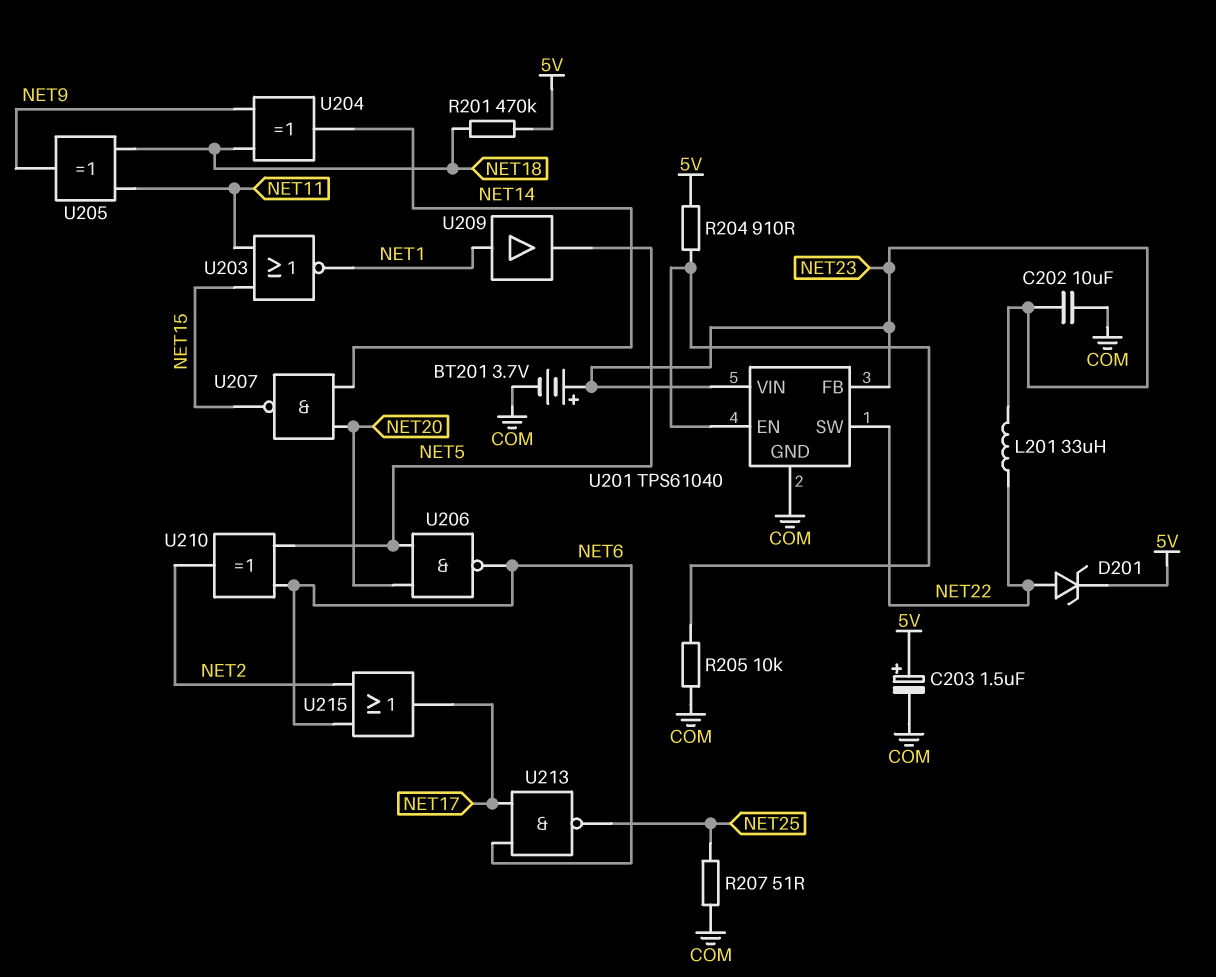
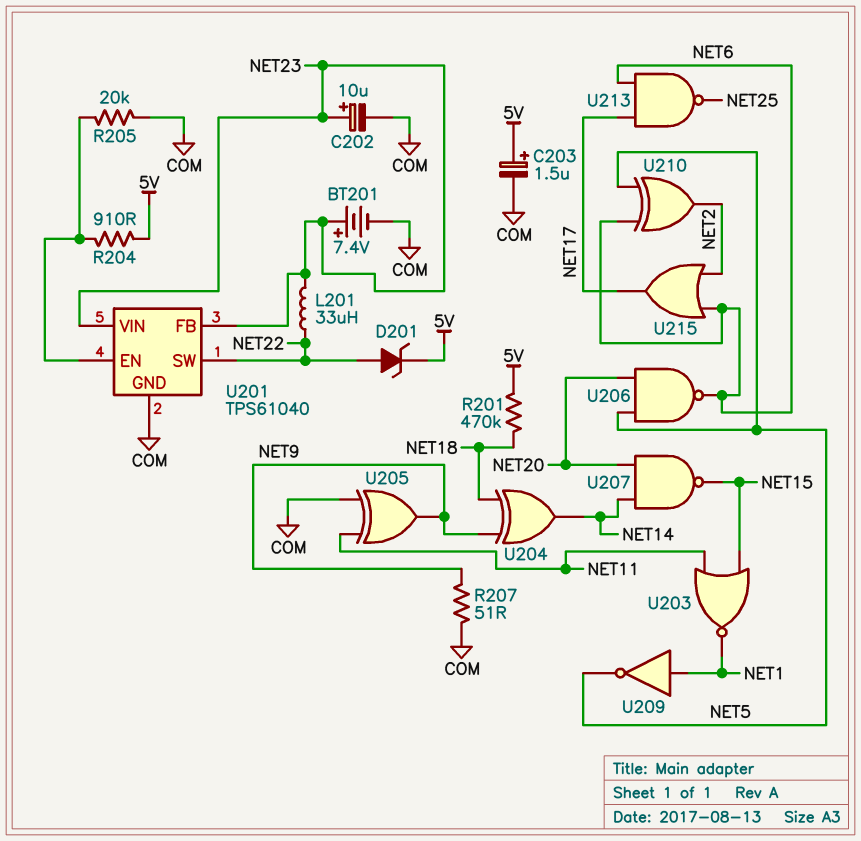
BT201: 3.7V (plus NET23, minus COM) -> 7.4V (plus NET23, minus COM)
C202: 10uF (COM, NET23) -> 10uF (plus NET23, minus COM)
R205: 10k (COM, U201/EN) -> 20k (COM, U201/EN)
R207: 51 (COM, NET25) -> 51 (COM, NET9)
U205: XOR (in NET11, in NET18, out NET9) -> XOR (in COM, in NET11, out NET9)
U209: buffer (in NET1, out NET5) -> NOT (in NET1, out NET5)

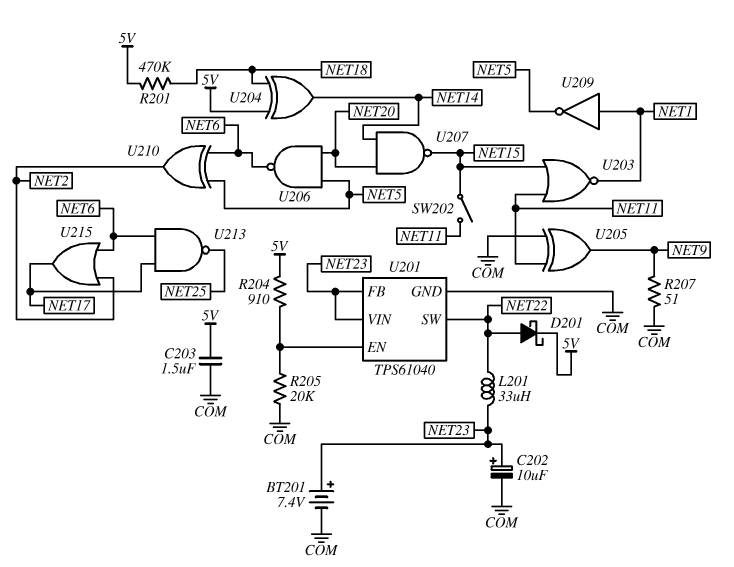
C203: 1.5uF (plus 5V, minus COM) -> 1.5uF (5V, COM)
D201: zener (A NET22, K 5V) -> schottky (A NET22, K 5V)
SW202: none -> switch (NET11, NET15)
U204: XOR (in NET9, in NET18, out NET14) -> XOR (in 5V, in NET18, out NET14)

